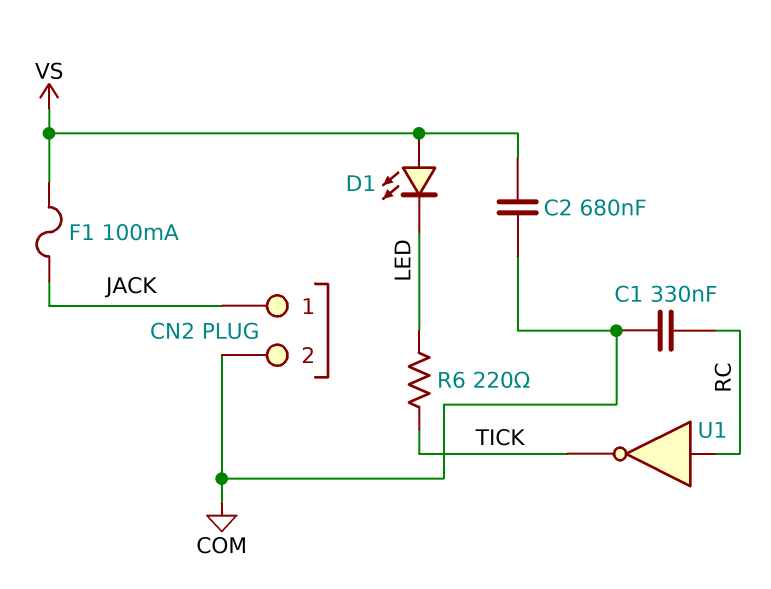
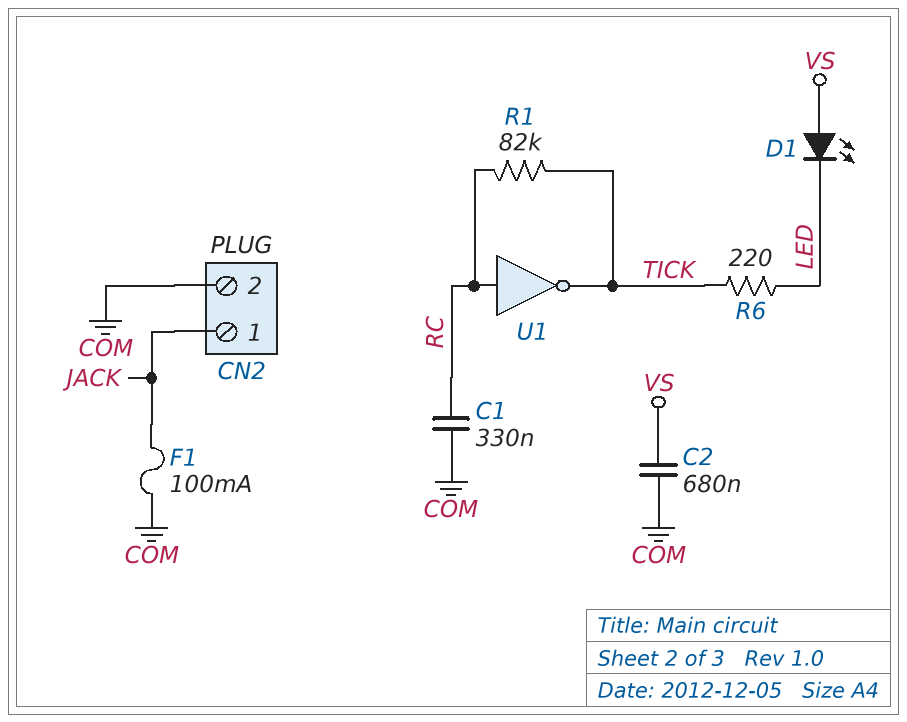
F1: 100mA (JACK, VS) -> 100mA (COM, JACK)
R1: none -> 82k (RC, TICK)

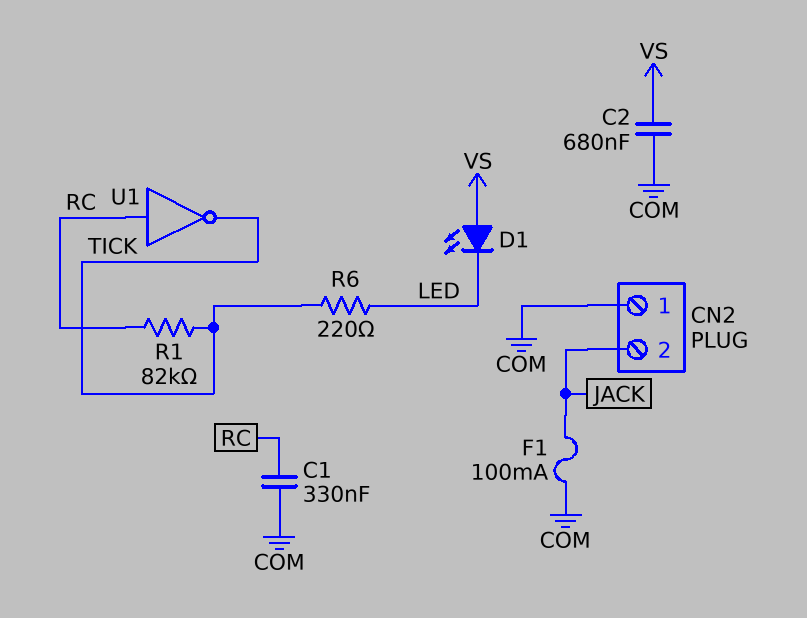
CN2 pin 1: JACK -> COM
CN2 pin 2: COM -> JACK

